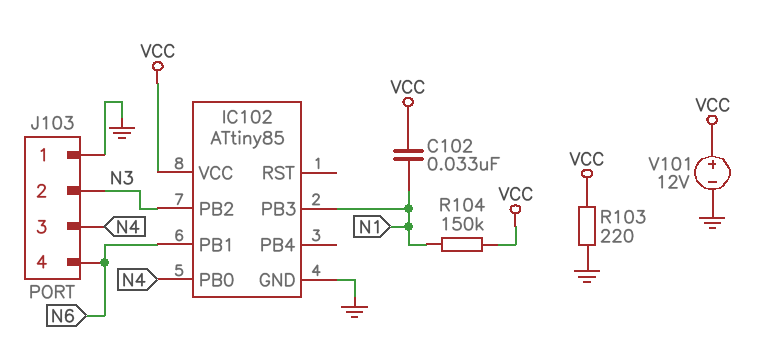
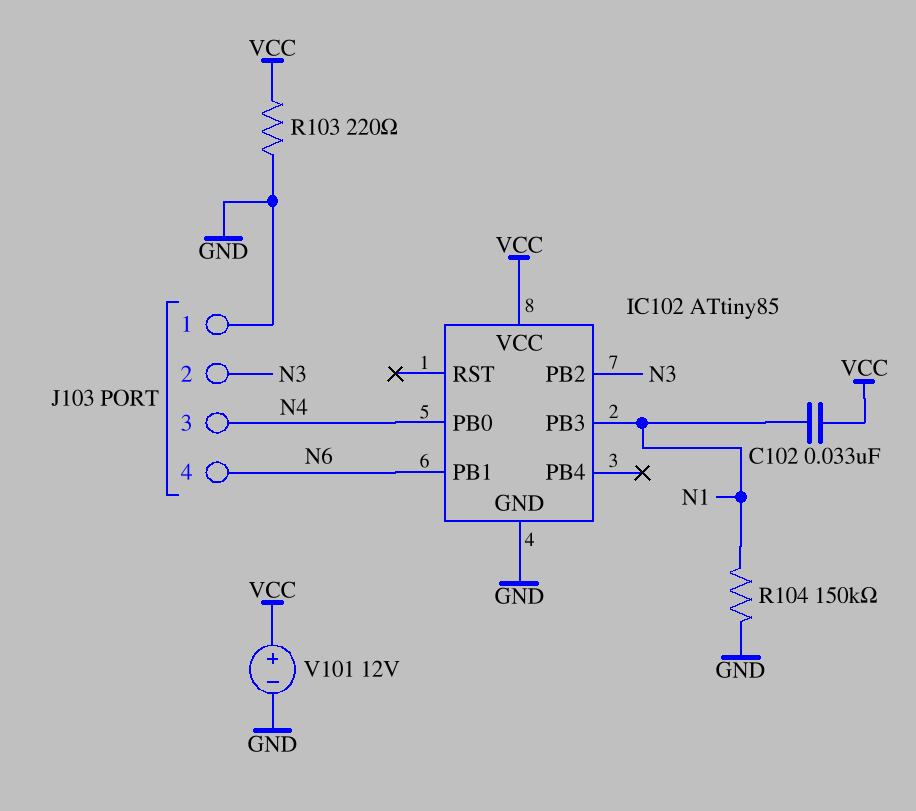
R104: 150k (N1, VCC) -> 150k (GND, N1)

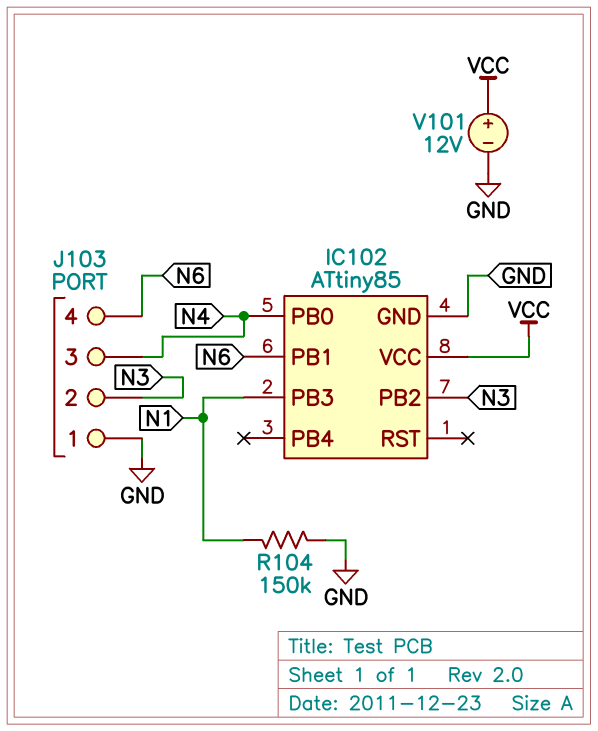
C102: 33nF (N1, VCC) -> none
R103: 220 (GND, VCC) -> none

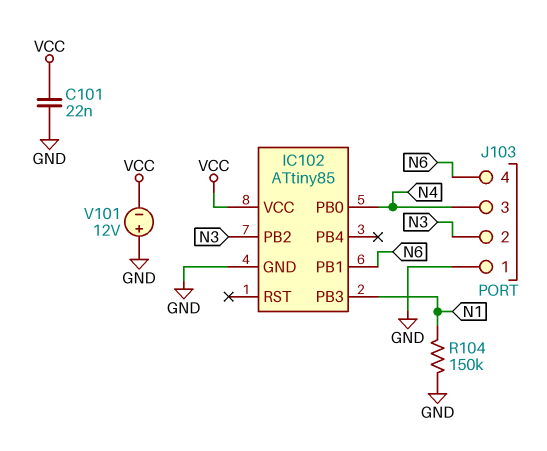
C101: none -> 22nF (GND, VCC)
V101: 12V (plus VCC, minus GND) -> 12V (plus GND, minus VCC)

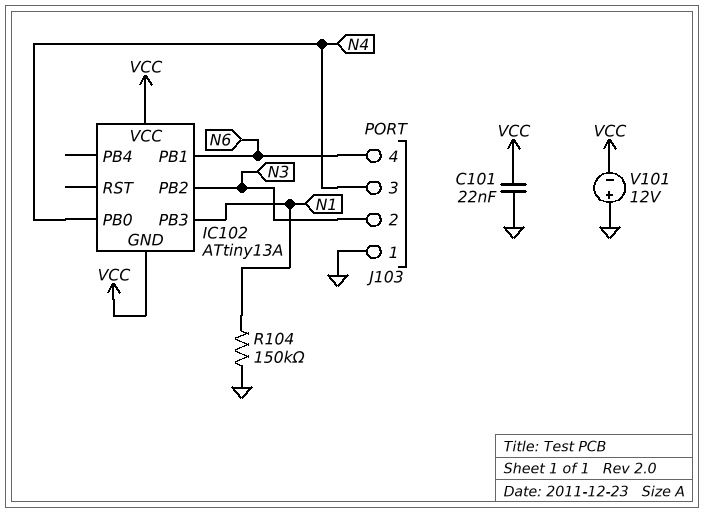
IC102: ATtiny85 -> ATtiny13A
IC102 pin GND: GND -> VCC

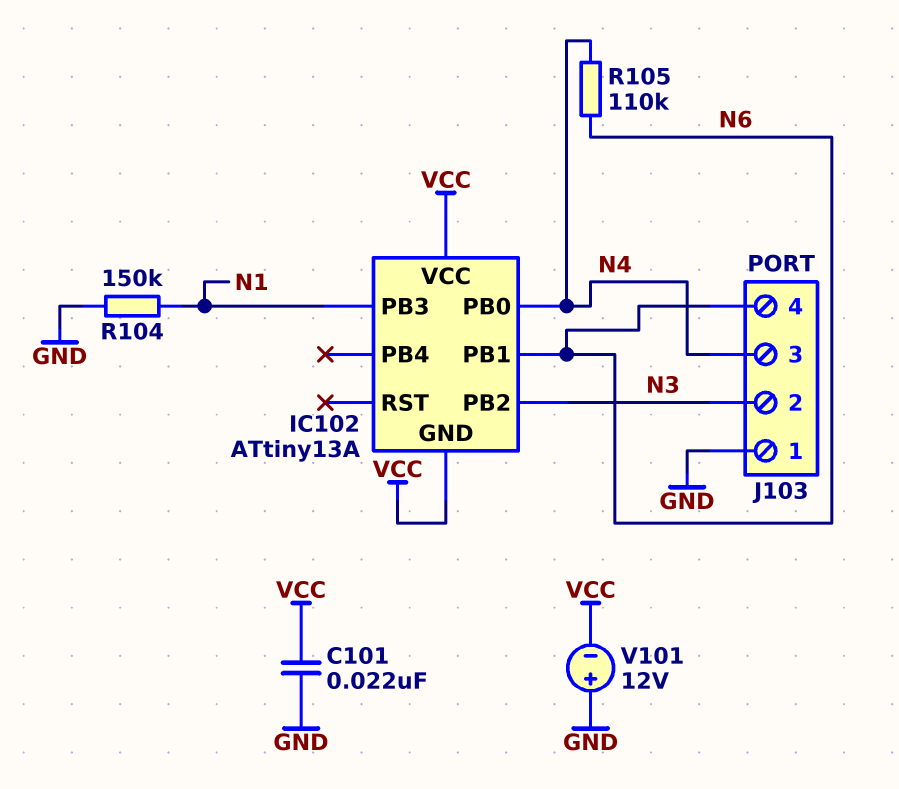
R105: none -> 110k (N4, N6)

